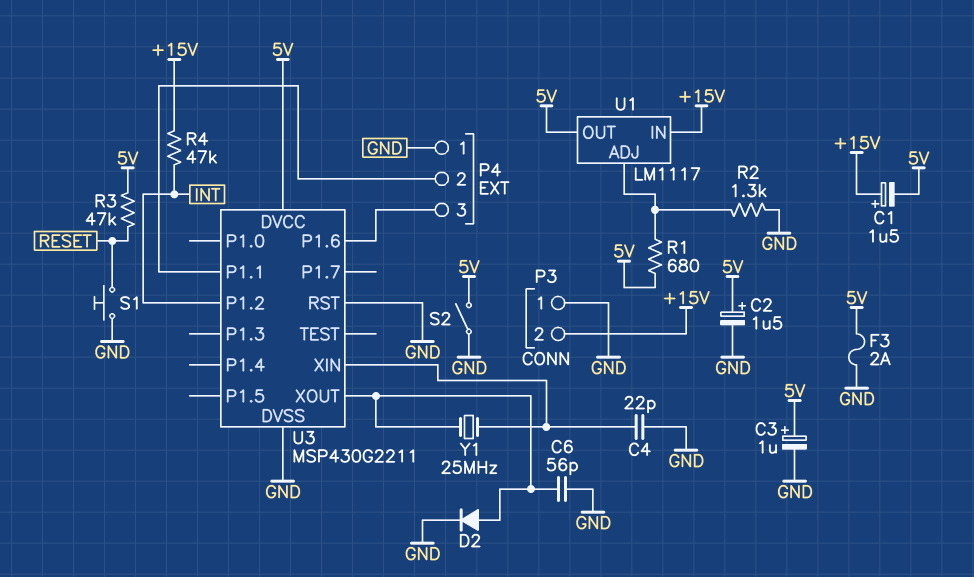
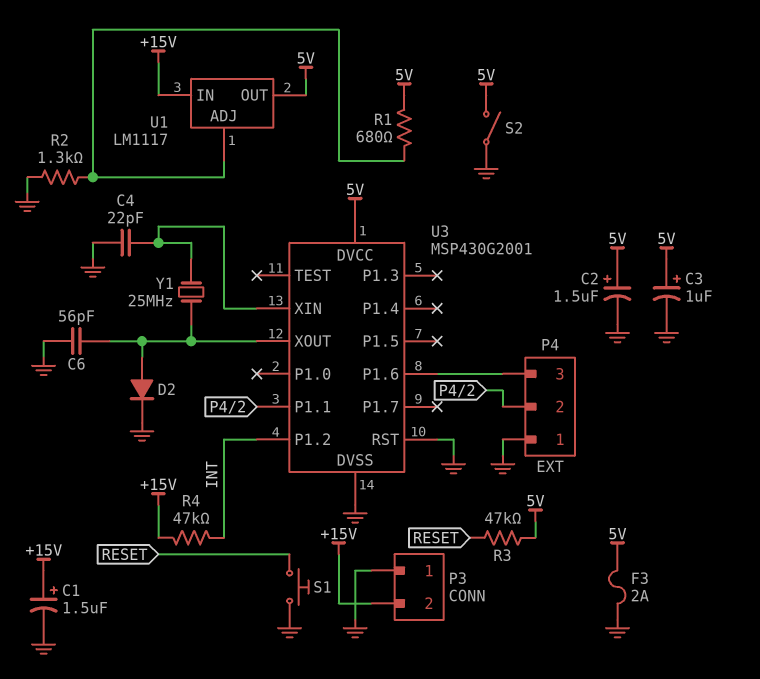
C1: 1.5uF (plus +15V, minus 5V) -> 1.5uF (plus +15V, minus GND)
U3: MSP430G2211 -> MSP430G2001

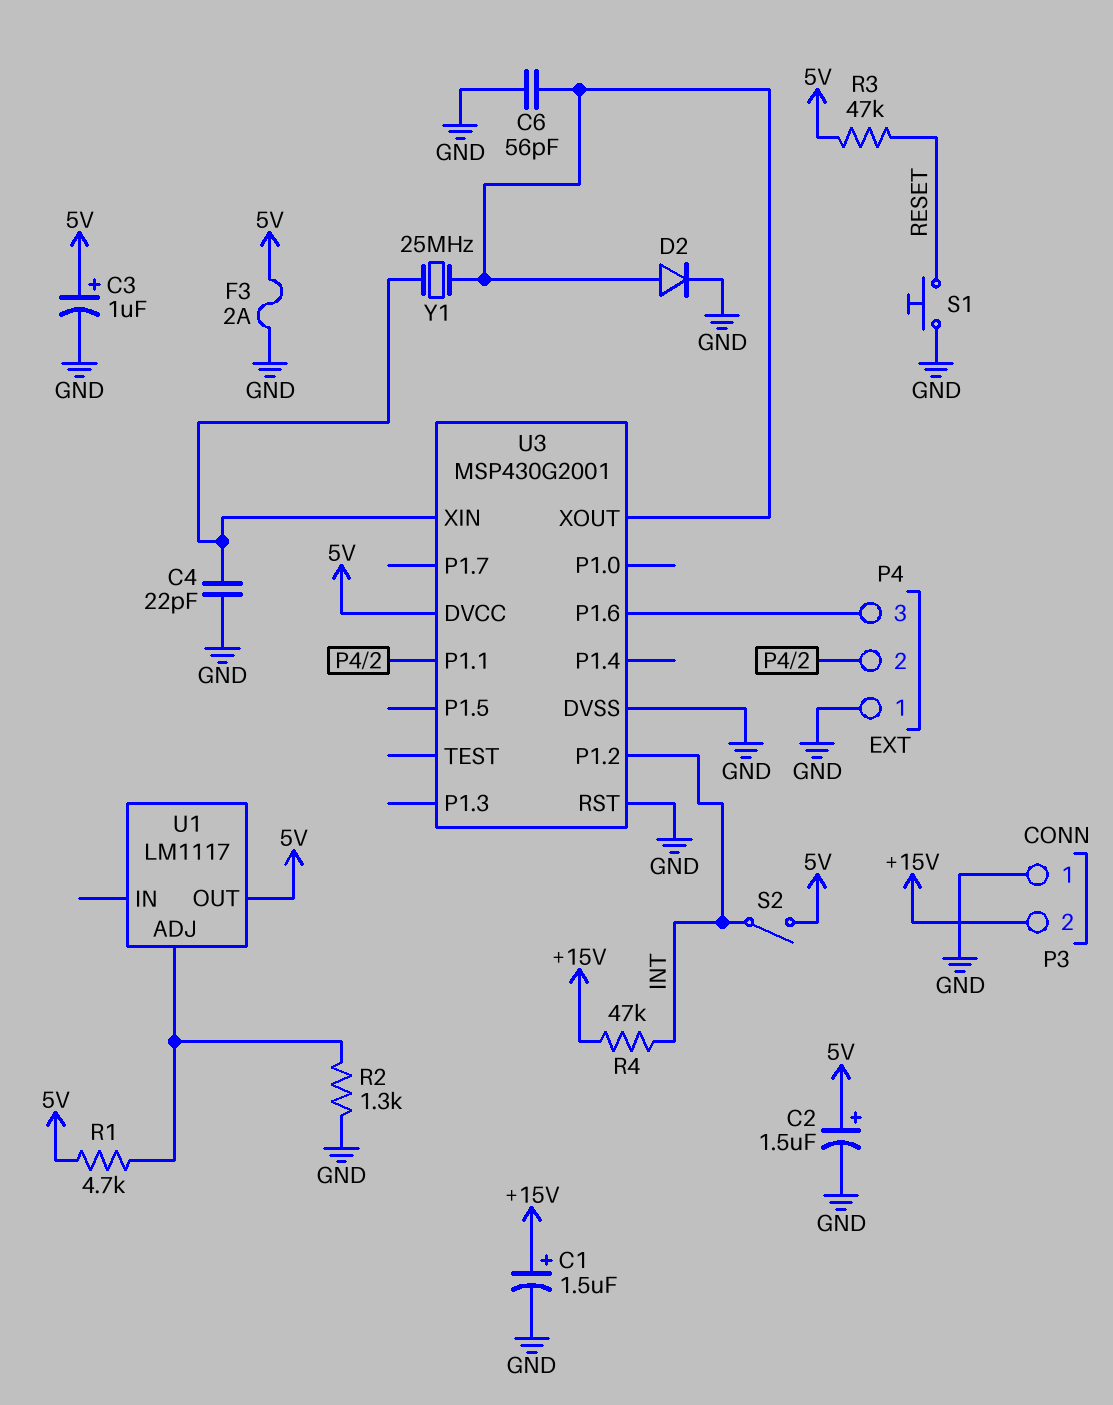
R1: 680 (5V, U1/ADJ) -> 4.7k (5V, U1/ADJ)
S2: switch (5V, GND) -> switch (5V, INT)
U1 pin IN: +15V -> none

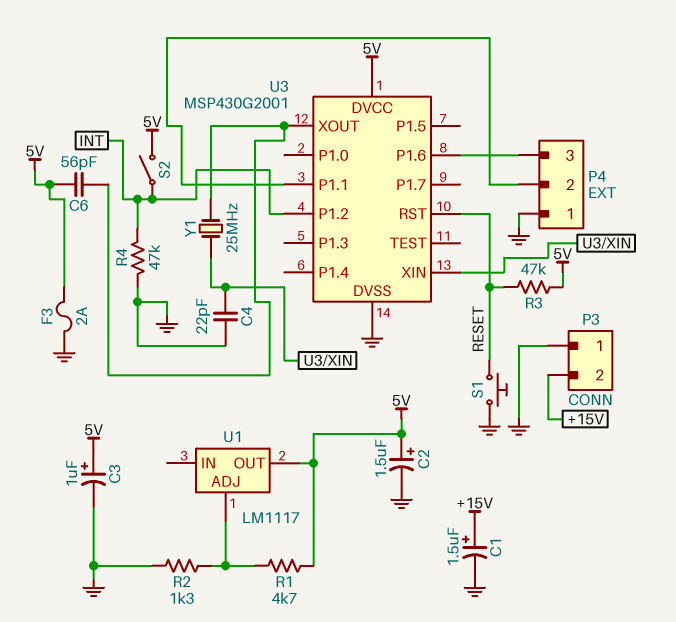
C6: 56pF (GND, U3/XOUT) -> 56pF (5V, U3/XOUT)
D2: diode (A U3/XOUT, K GND) -> none
R4: 47k (+15V, INT) -> 47k (GND, INT)
U3 pin RST: GND -> RESET

